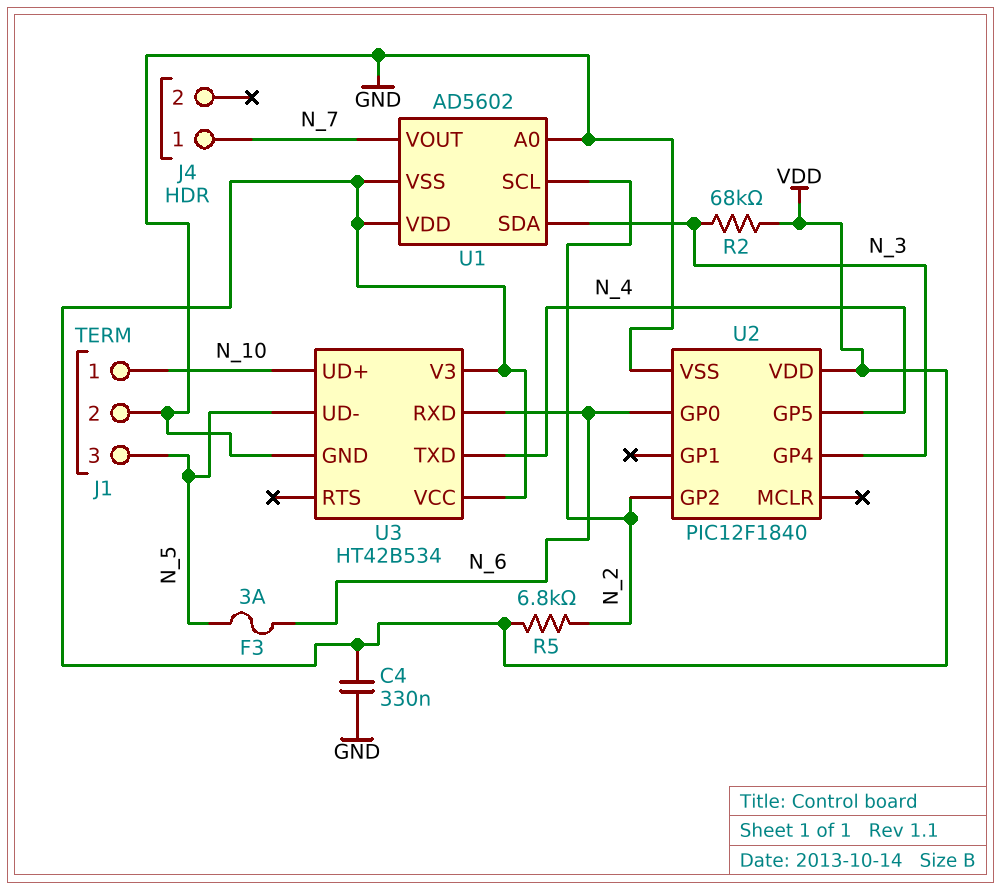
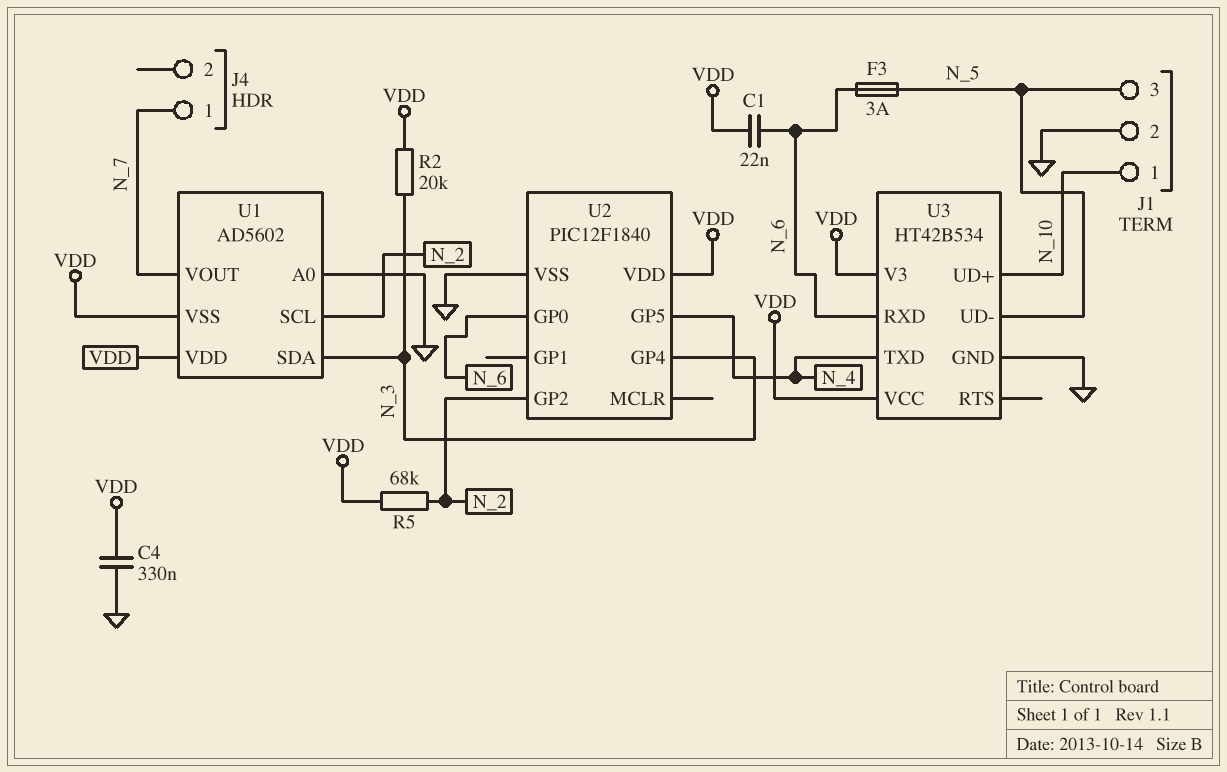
C1: none -> 22nF (N_6, VDD)
R2: 68k (N_3, VDD) -> 20k (N_3, VDD)
R5: 6.8k (N_2, VDD) -> 68k (N_2, VDD)

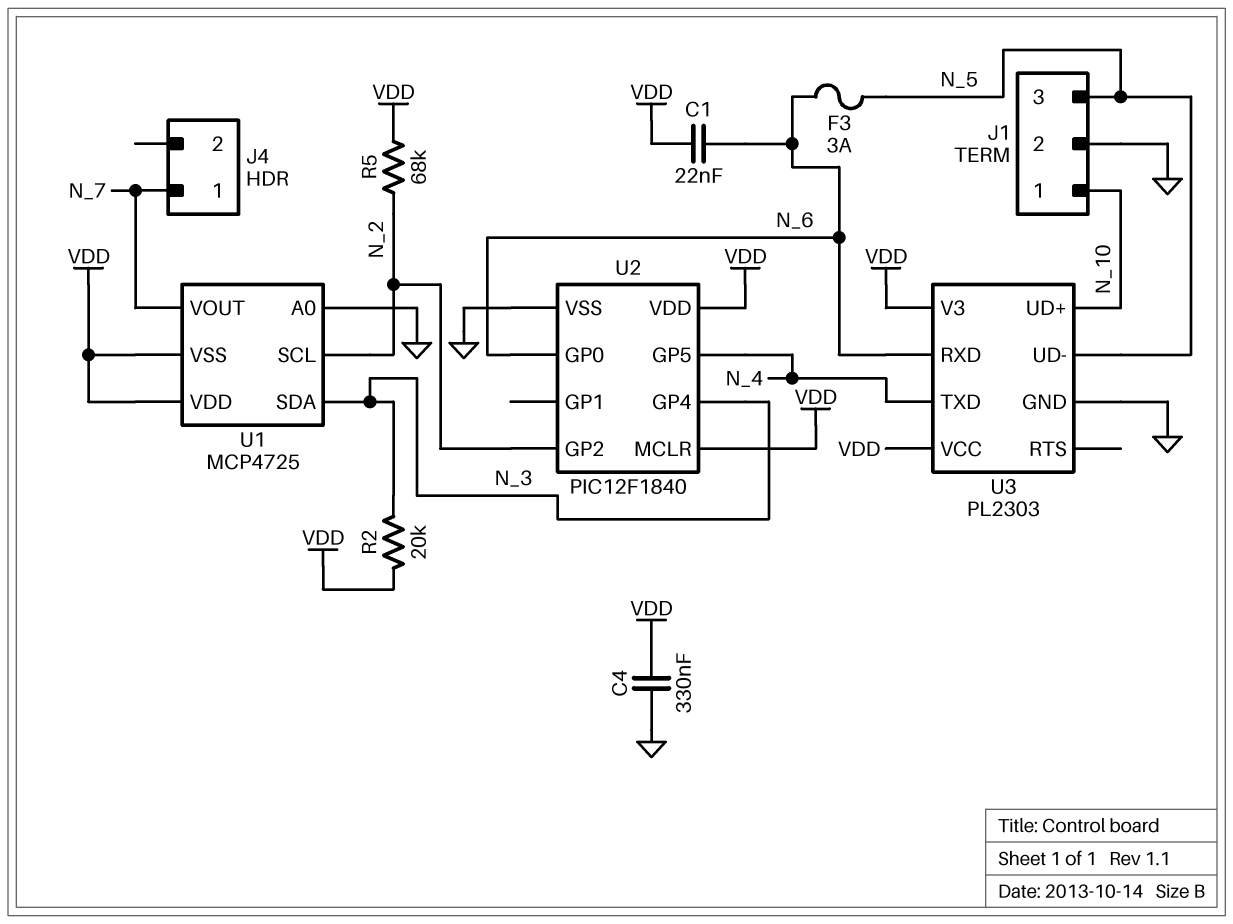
U1: AD5602 -> MCP4725
U2 pin MCLR: none -> VDD
U3: HT42B534 -> PL2303

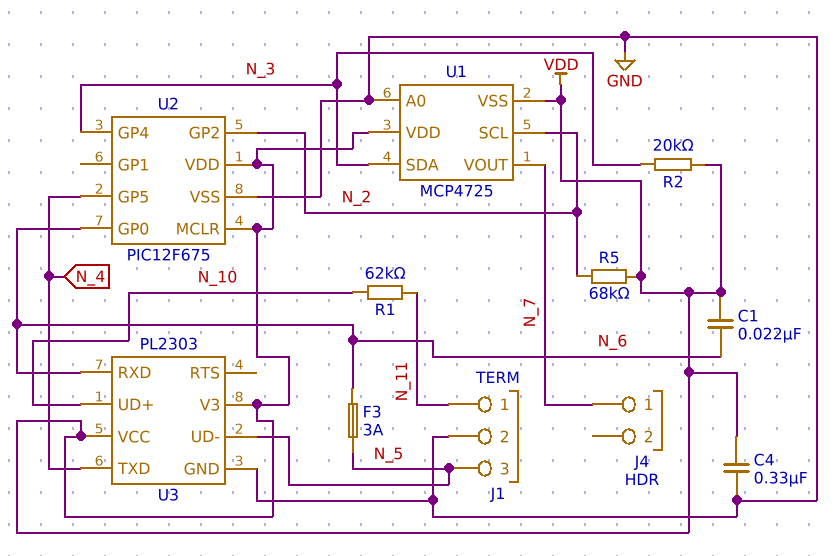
J1 pin 1: N_10 -> N_11
R1: none -> 62k (N_10, N_11)
U2: PIC12F1840 -> PIC12F675

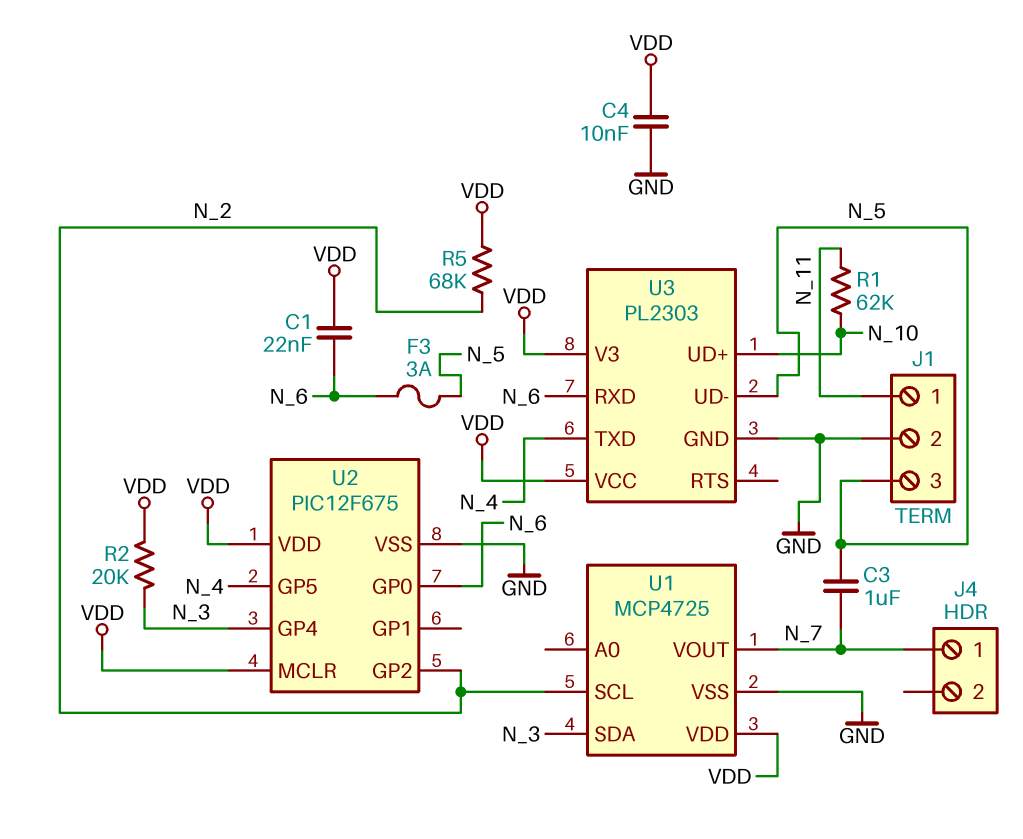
C3: none -> 1uF (N_5, N_7)
C4: 330nF (GND, VDD) -> 10nF (GND, VDD)
U1 pin A0: GND -> none
U1 pin VSS: VDD -> GND

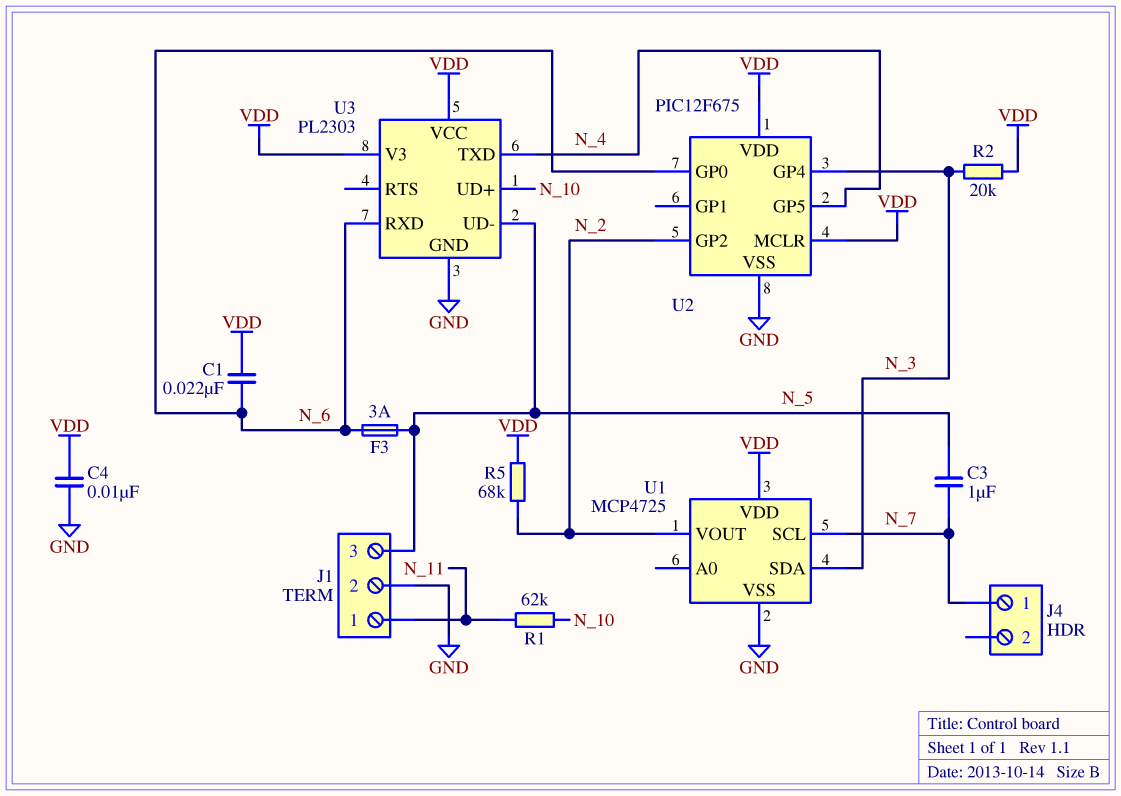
U1 pin SCL: N_2 -> N_7
U1 pin VOUT: N_7 -> N_2

